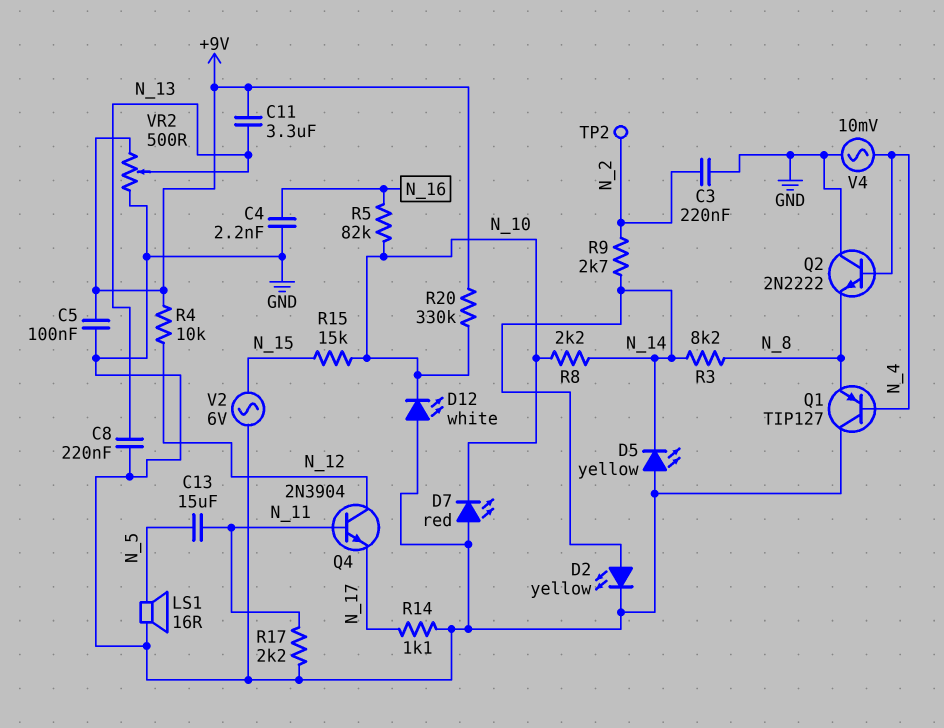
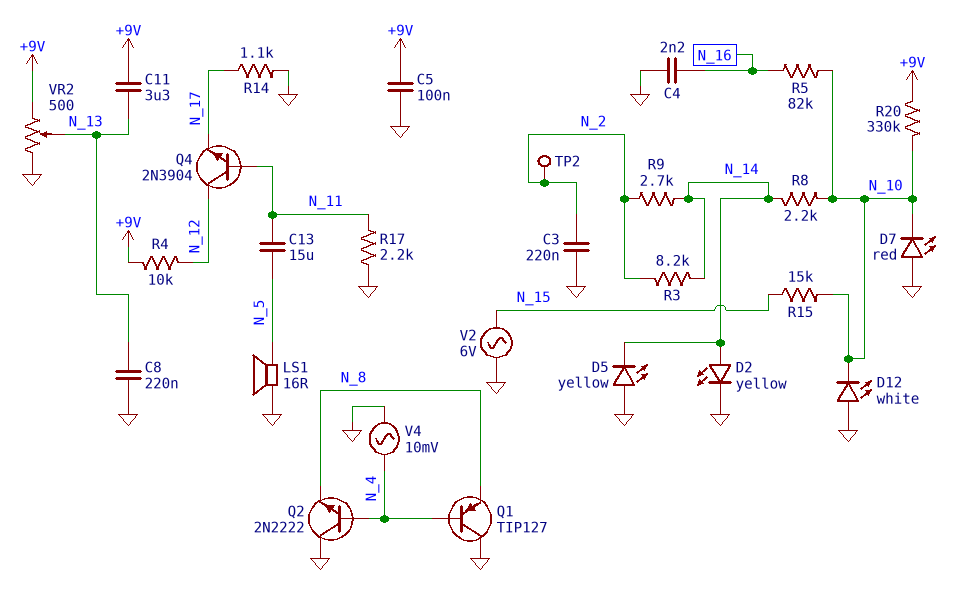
R3: 8.2k (N_8, N_14) -> 8.2k (N_2, N_14)

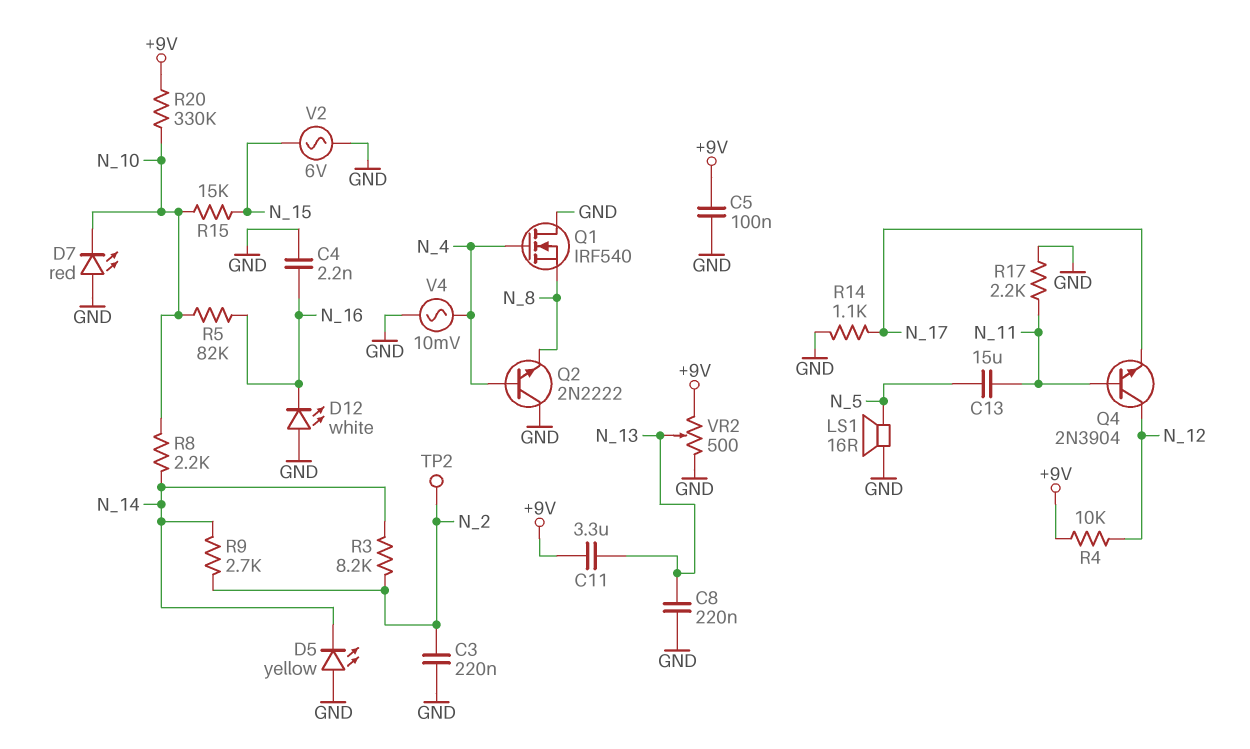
D2: LED yellow (A N_14, K GND) -> none
D12: LED white (A GND, K N_10) -> LED white (A GND, K N_16)
Q1: PNP TIP127 (B N_4, C GND, E N_8) -> NMOS IRF540 (G N_4, D GND, S N_8)

